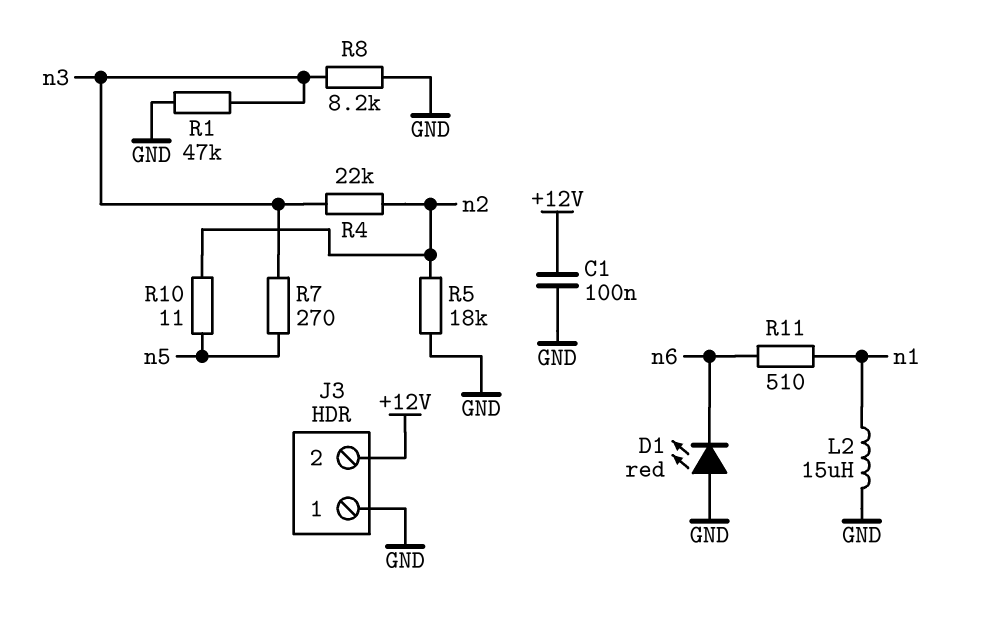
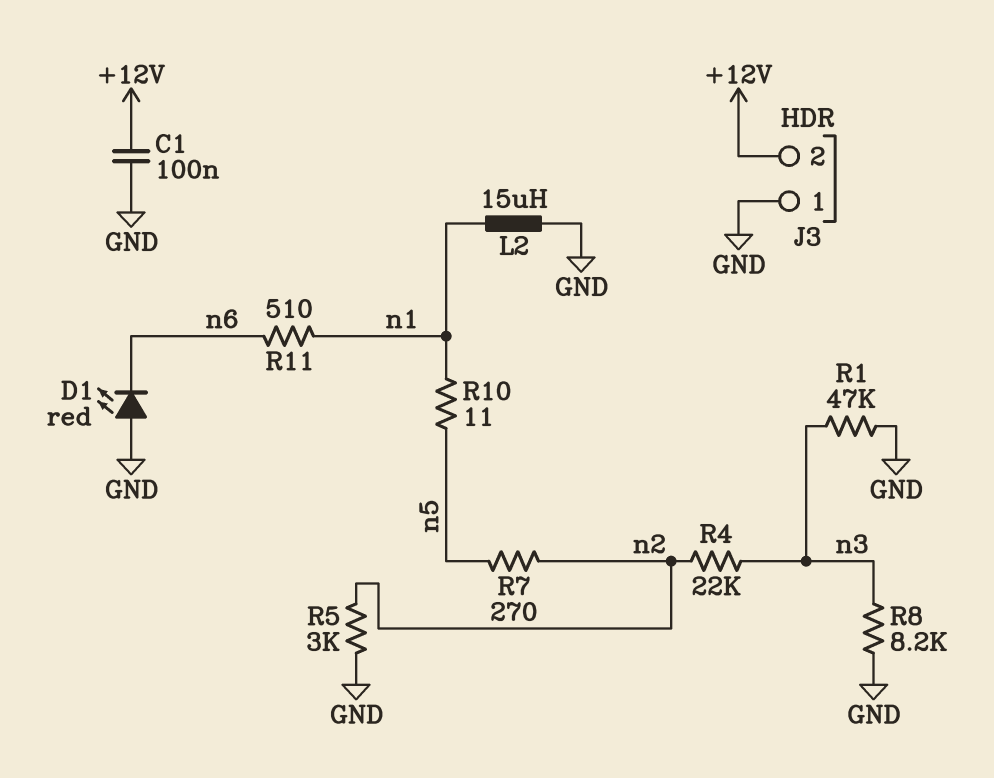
R5: 18k (GND, n2) -> 3k (GND, n2)
R7: 270 (n3, n5) -> 270 (n2, n5)
R10: 11 (n2, n5) -> 11 (n1, n5)

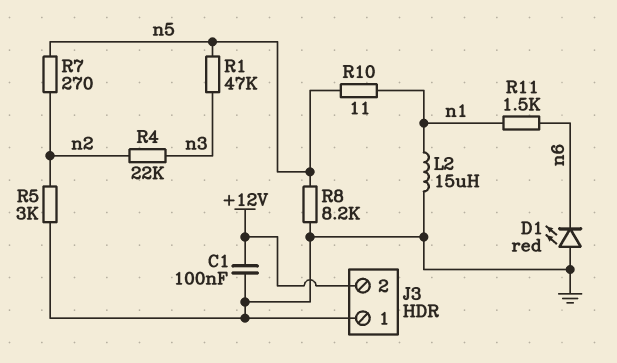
R1: 47k (GND, n3) -> 47k (n3, n5)
R8: 8.2k (GND, n3) -> 8.2k (GND, n5)
R11: 510 (n1, n6) -> 1.5k (n1, n6)

